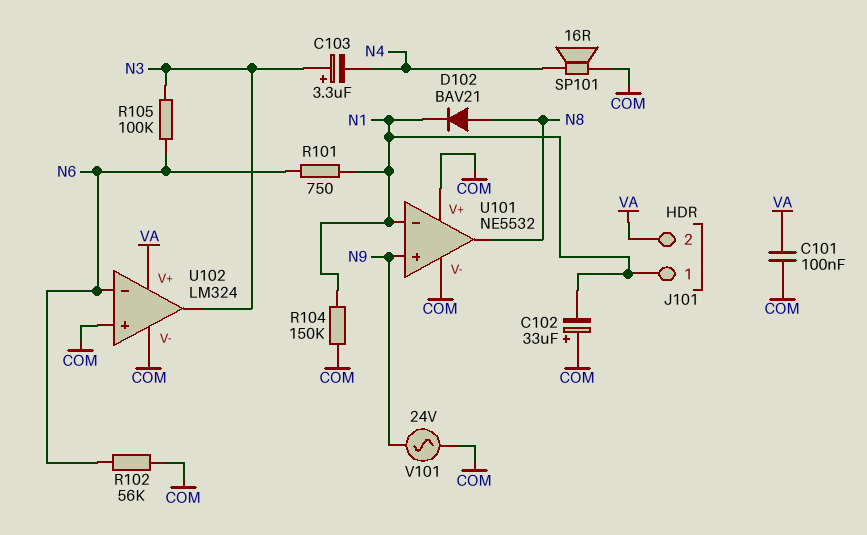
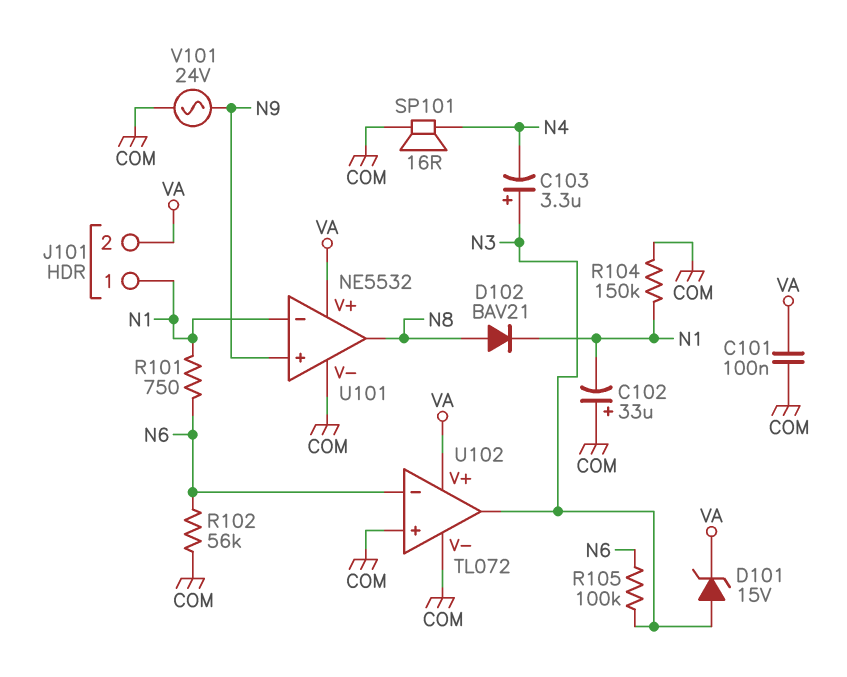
D101: none -> zener 15V (A N3, K VA)
U101 pin V+: COM -> VA
U102: LM324 -> TL072

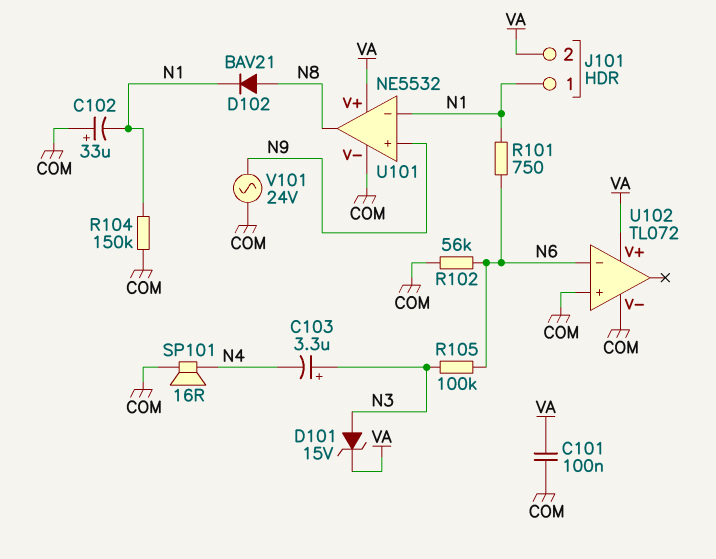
U102 pin out: N3 -> none

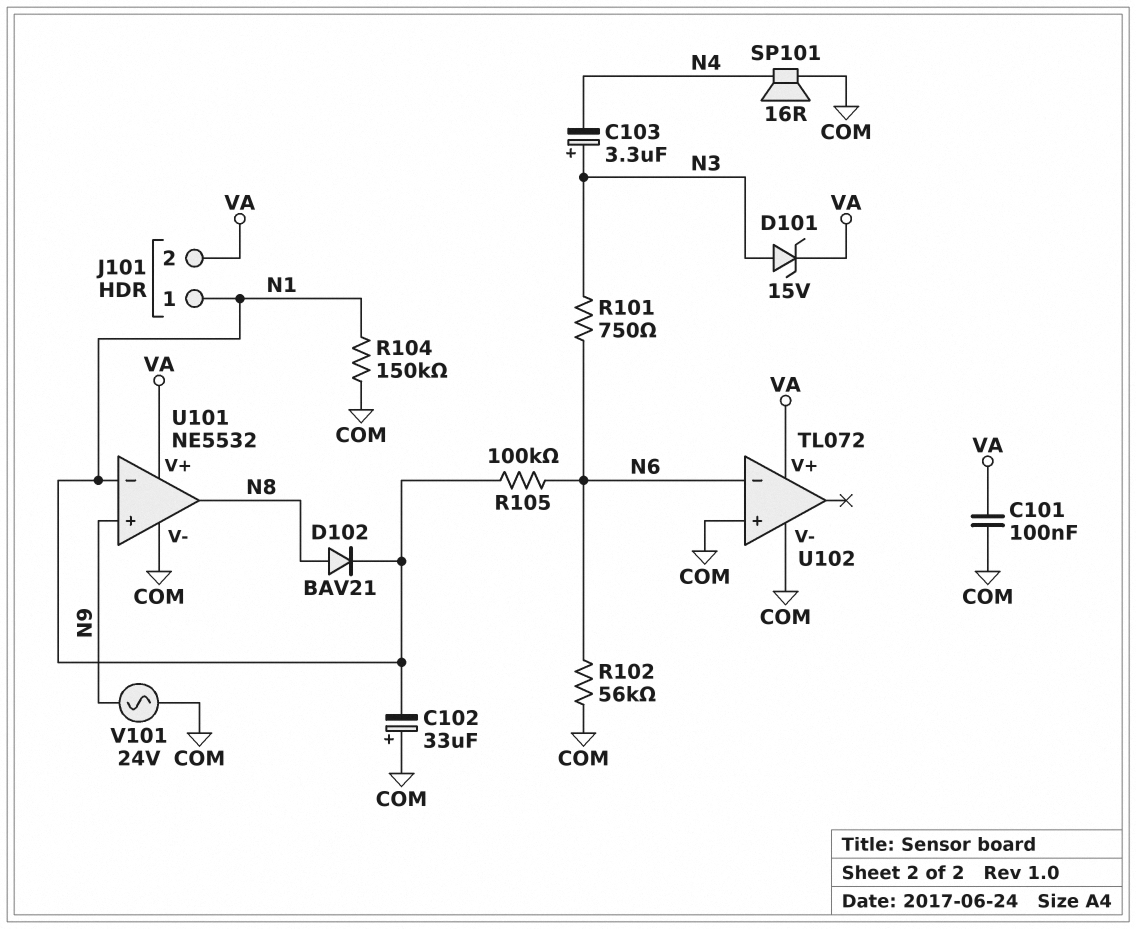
R101: 750 (N1, N6) -> 750 (N3, N6)
R105: 100k (N3, N6) -> 100k (N1, N6)

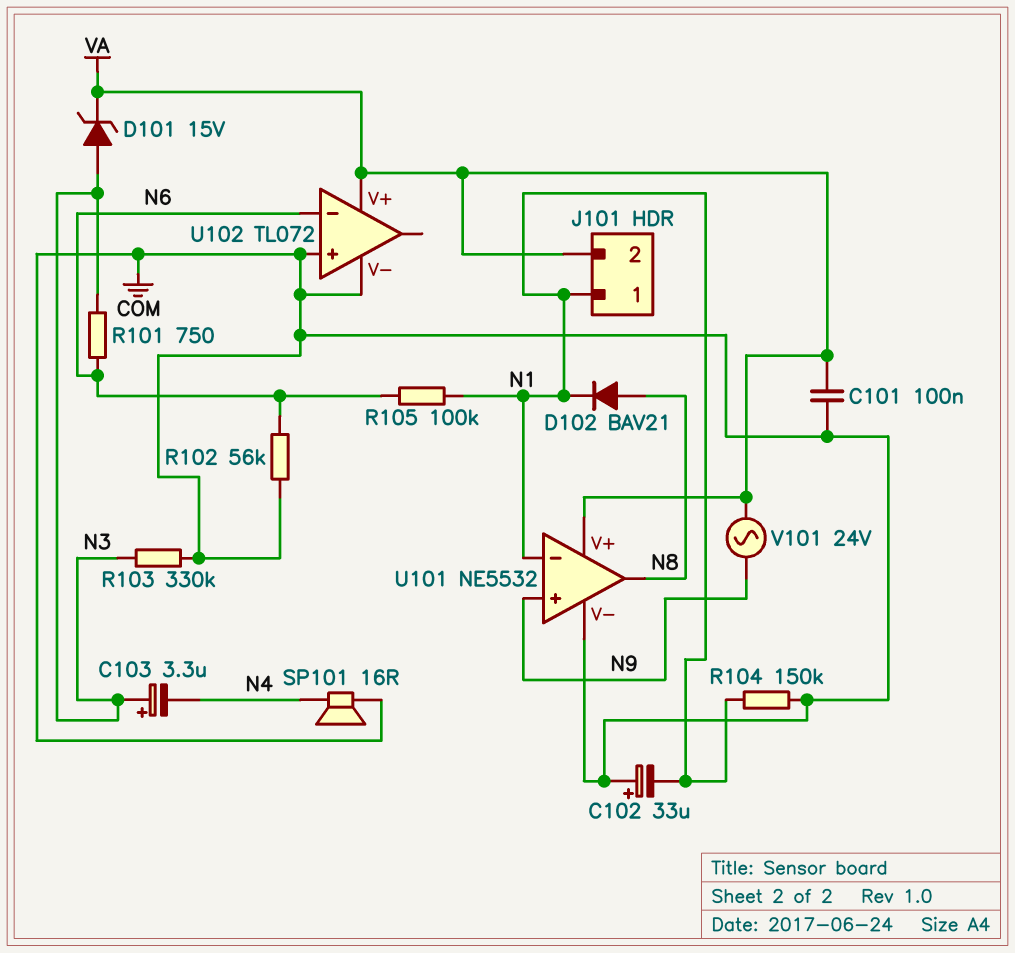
R103: none -> 330k (COM, N3)
V101: AC 24V (COM, N9) -> AC 24V (N9, VA)

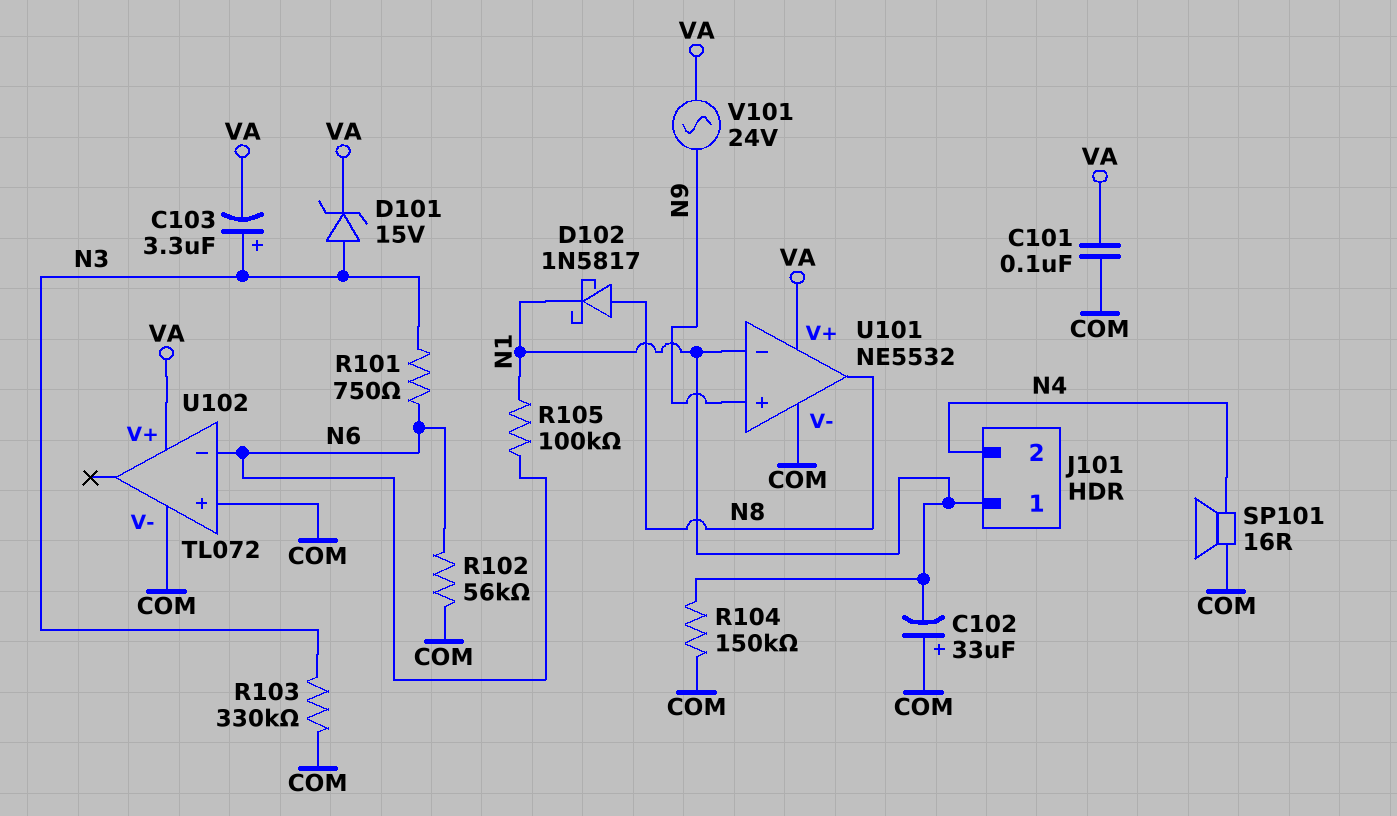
C103: 3.3uF (plus N3, minus N4) -> 3.3uF (plus N3, minus VA)
D102: diode BAV21 (A N8, K N1) -> schottky 1N5817 (A N8, K N1)
J101 pin 2: VA -> N4

